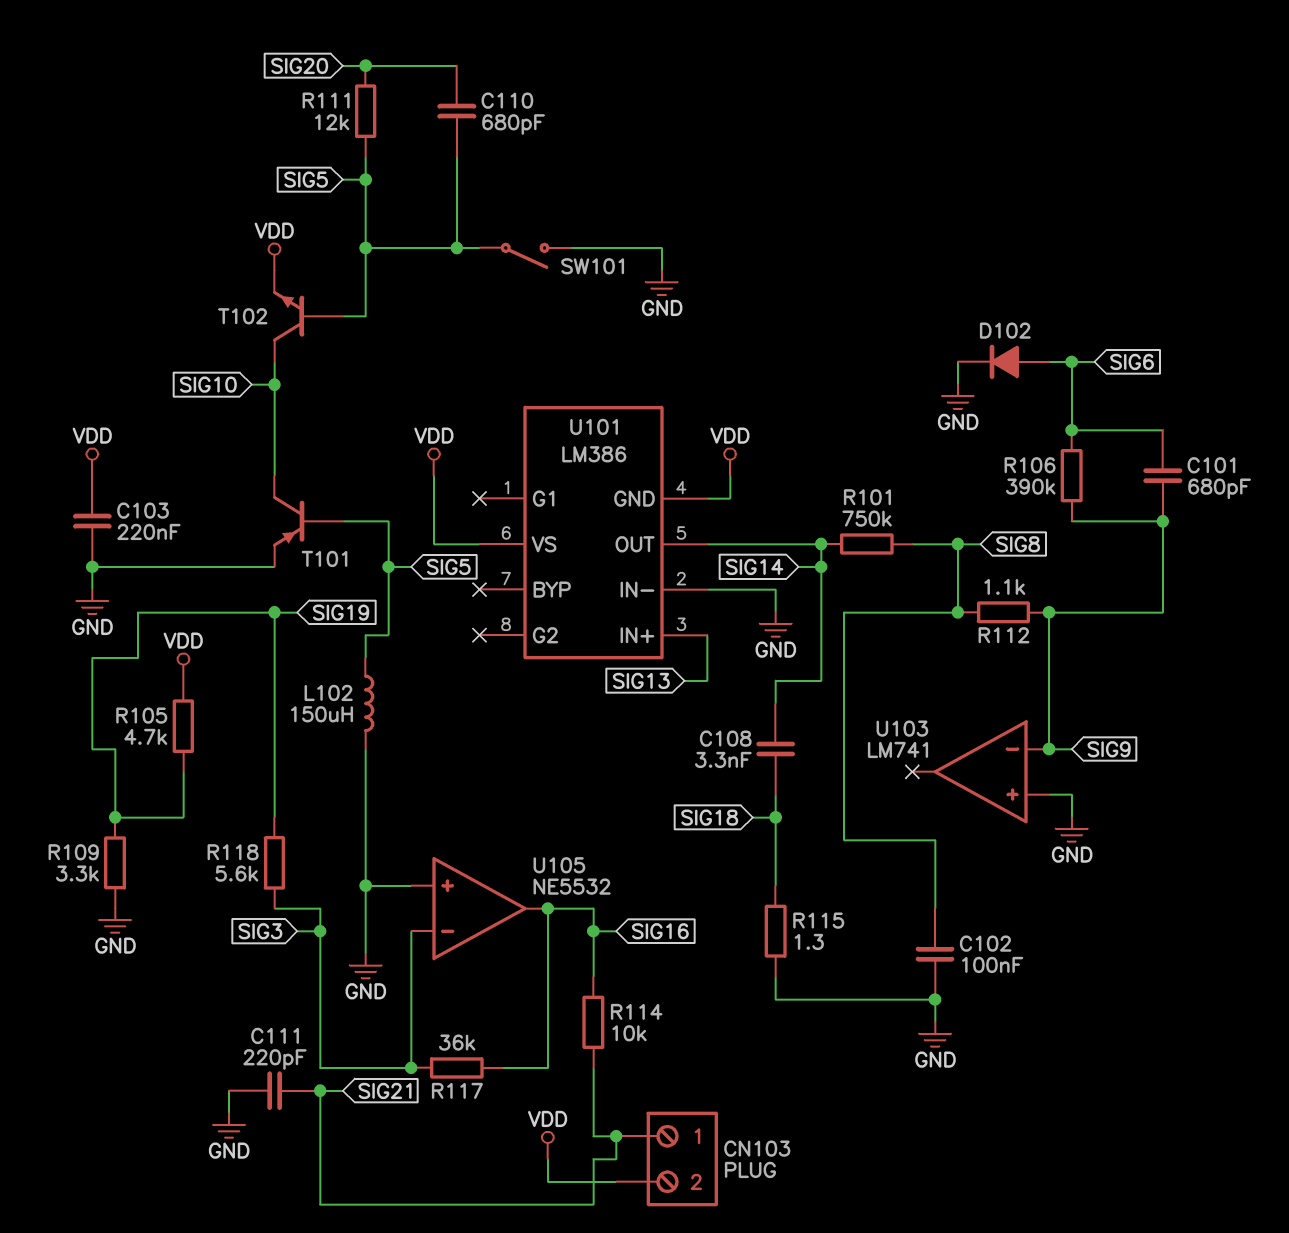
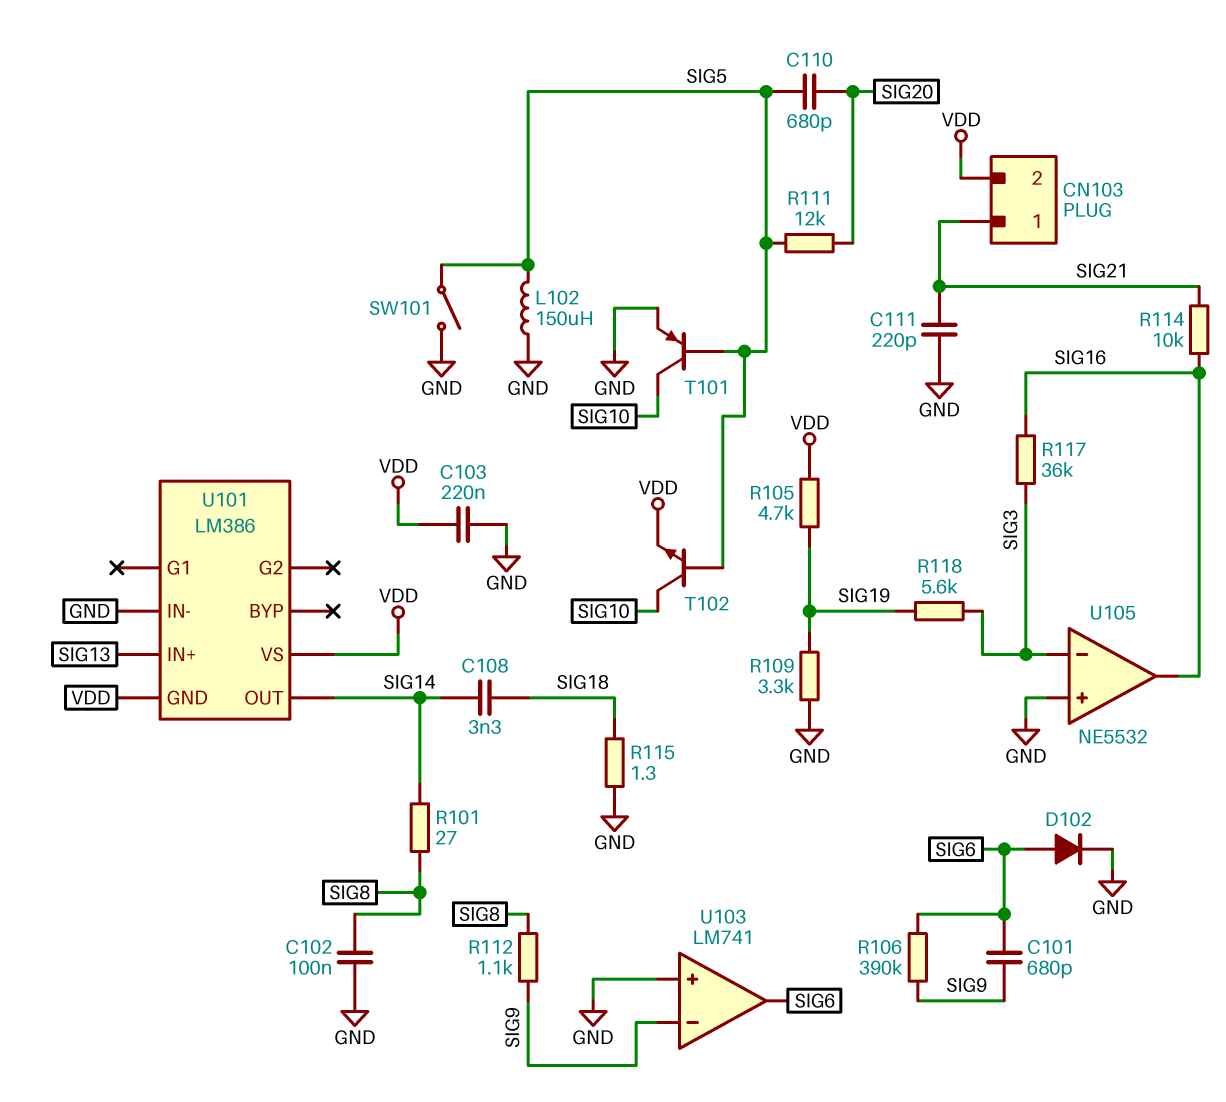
R101: 750k (SIG8, SIG14) -> 27 (SIG8, SIG14)
U103 pin out: none -> SIG6

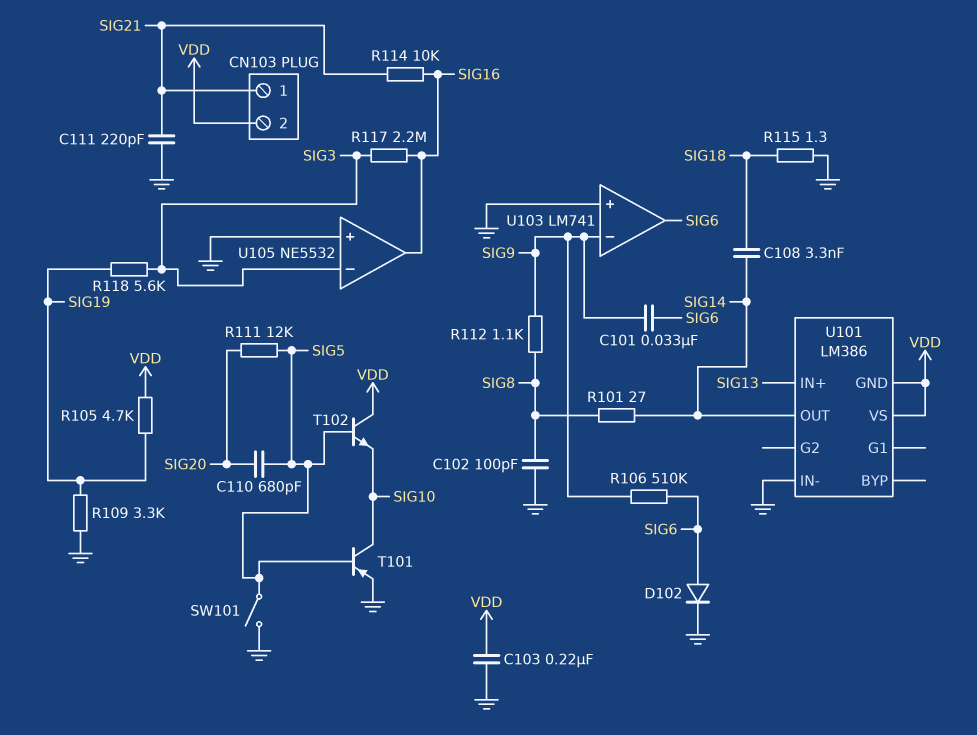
C101: 680pF (SIG6, SIG9) -> 33nF (SIG6, SIG9)
C102: 100nF (GND, SIG8) -> 100pF (GND, SIG8)
L102: 150uH (GND, SIG5) -> none
R106: 390k (SIG6, SIG9) -> 510k (SIG6, SIG9)
R117: 36k (SIG3, SIG16) -> 2.2M (SIG3, SIG16)
T102: NPN (B SIG5, C SIG10, E VDD) -> NPN (B SIG5, C VDD, E SIG10)

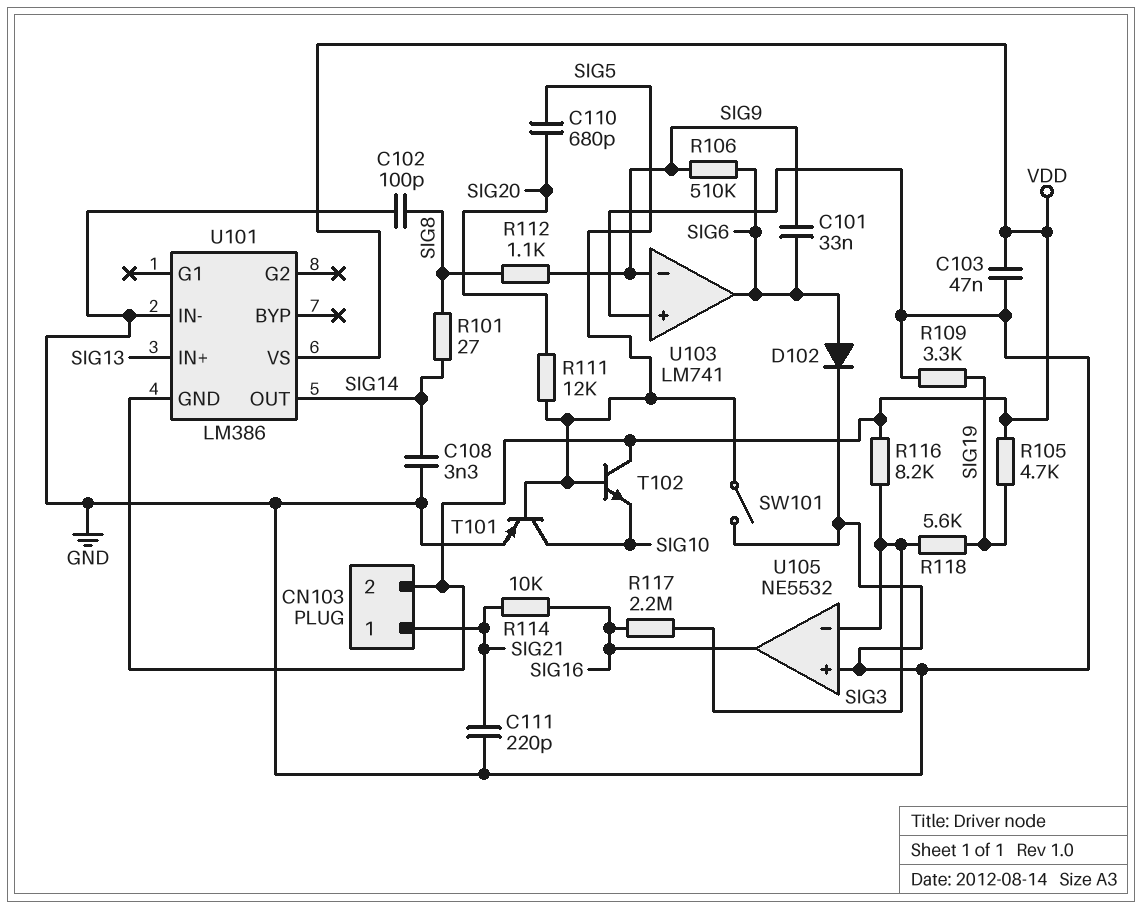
C103: 220nF (GND, VDD) -> 47nF (GND, VDD)
C108: 3.3nF (SIG14, SIG18) -> 3.3nF (GND, SIG14)
R115: 1.3 (GND, SIG18) -> none
R116: none -> 8.2k (SIG3, VDD)

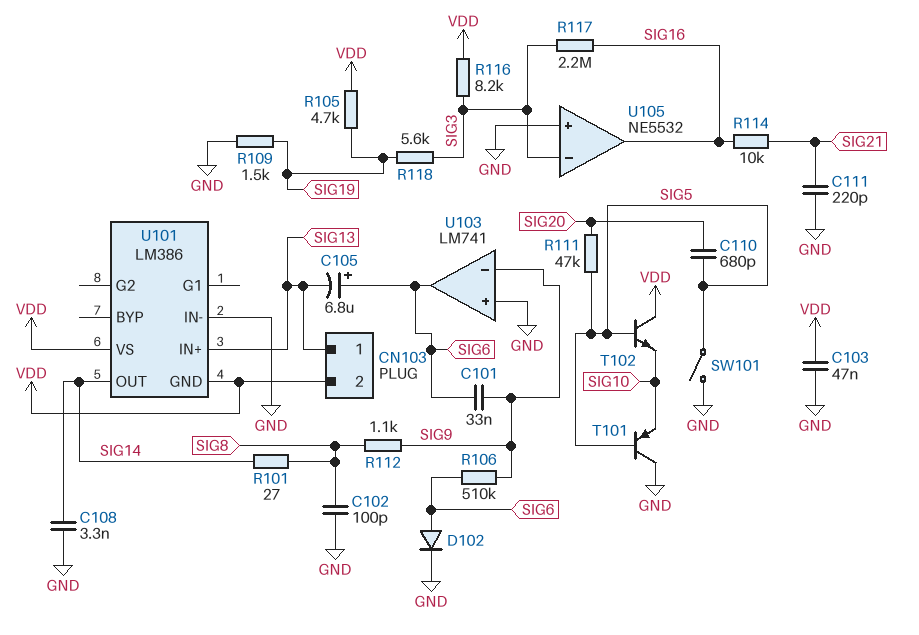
C105: none -> 6.8uF (plus SIG6, minus SIG13)
CN103 pin 1: SIG21 -> SIG13
R109: 3.3k (GND, SIG19) -> 1.5k (GND, SIG19)
R111: 12k (SIG5, SIG20) -> 47k (SIG5, SIG20)
T101: PNP (B SIG5, C SIG10, E GND) -> PNP (B SIG5, C GND, E SIG10)

